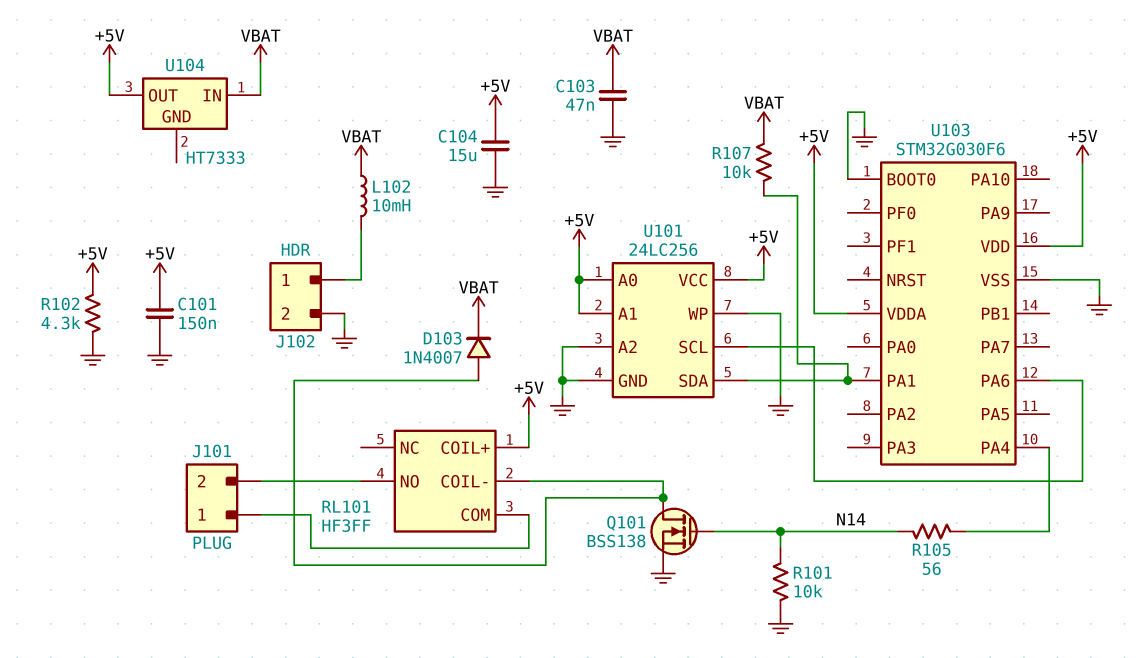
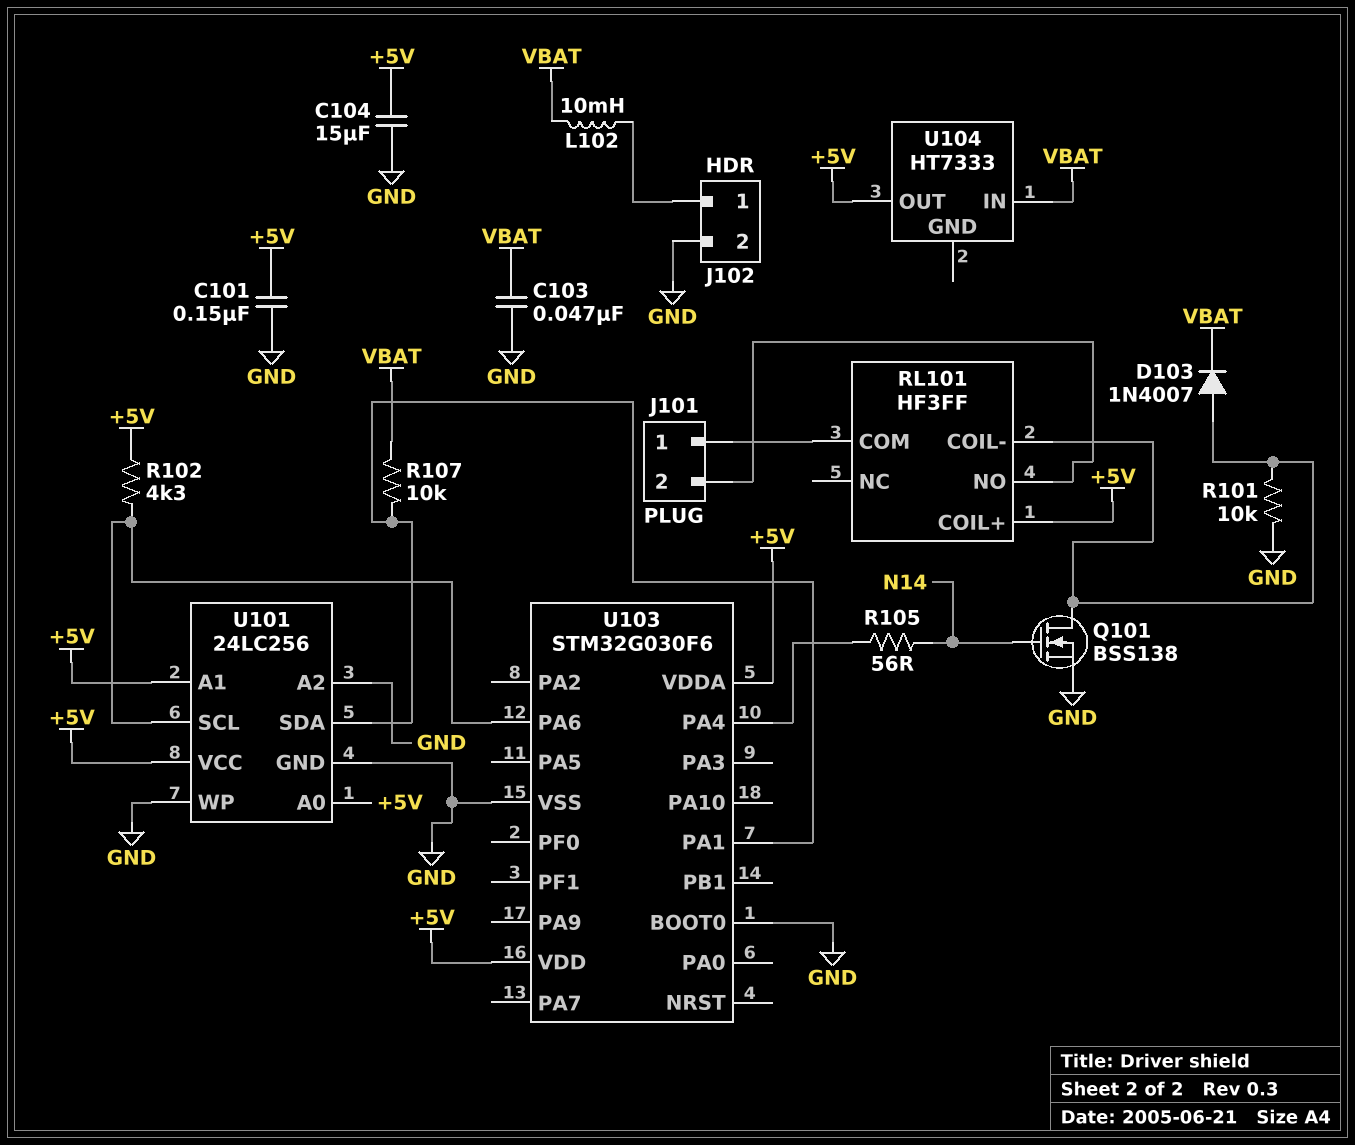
R101: 10k (GND, N14) -> 10k (GND, RL101/COIL-)
R102: 4.3k (+5V, GND) -> 4.3k (+5V, U101/SCL)

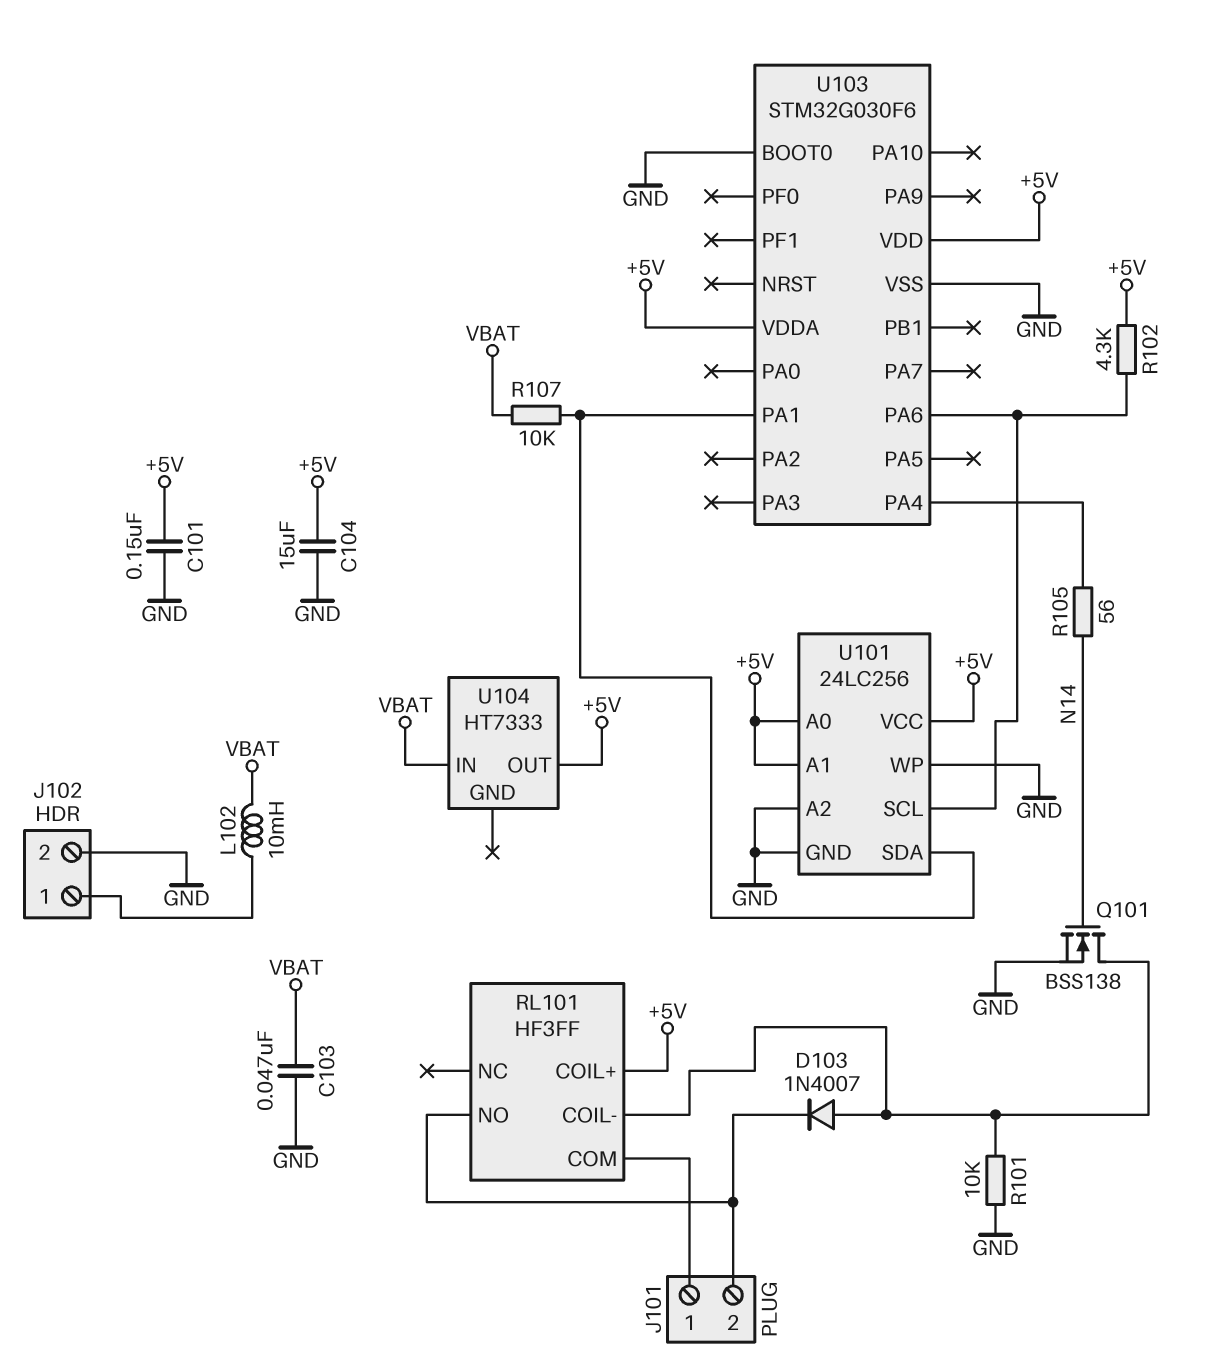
D103: diode 1N4007 (A RL101/COIL-, K VBAT) -> diode 1N4007 (A RL101/COIL-, K J101/2)

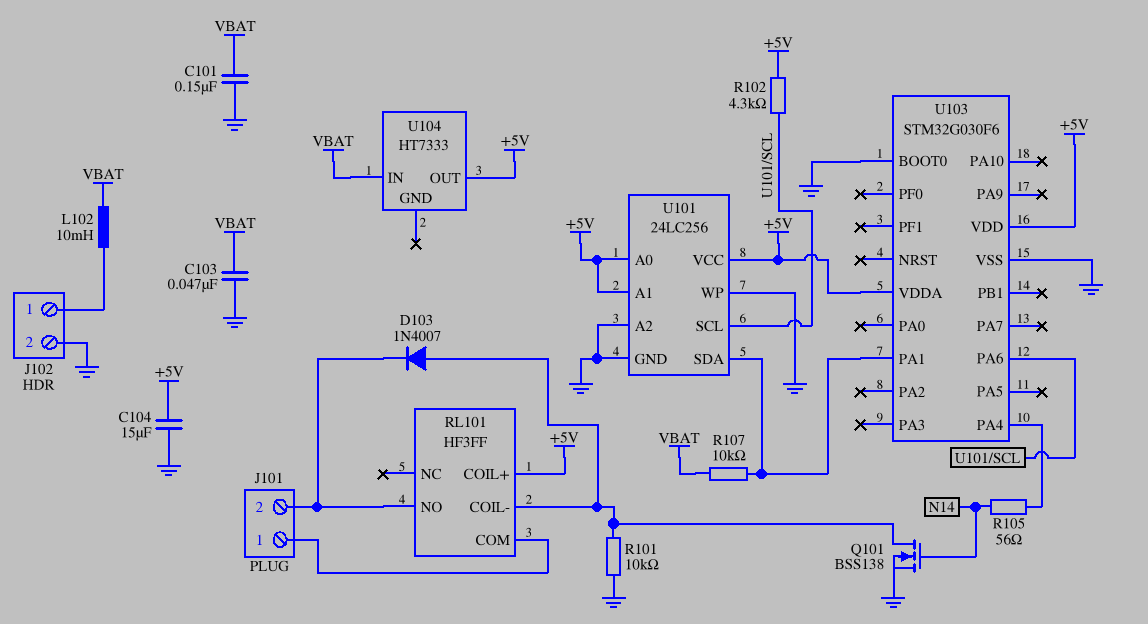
C101: 150nF (+5V, GND) -> 150nF (GND, VBAT)

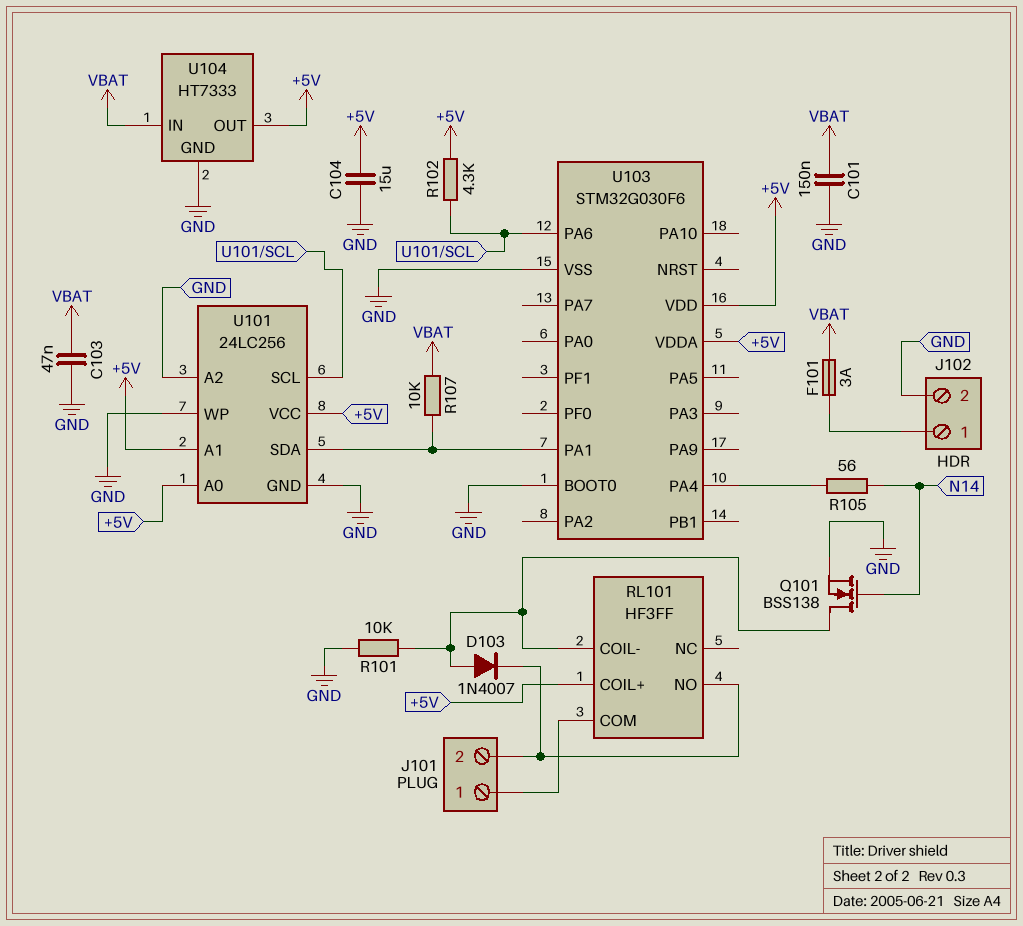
F101: none -> 3A (J102/1, VBAT)
L102: 10mH (J102/1, VBAT) -> none
U104 pin GND: none -> GND

